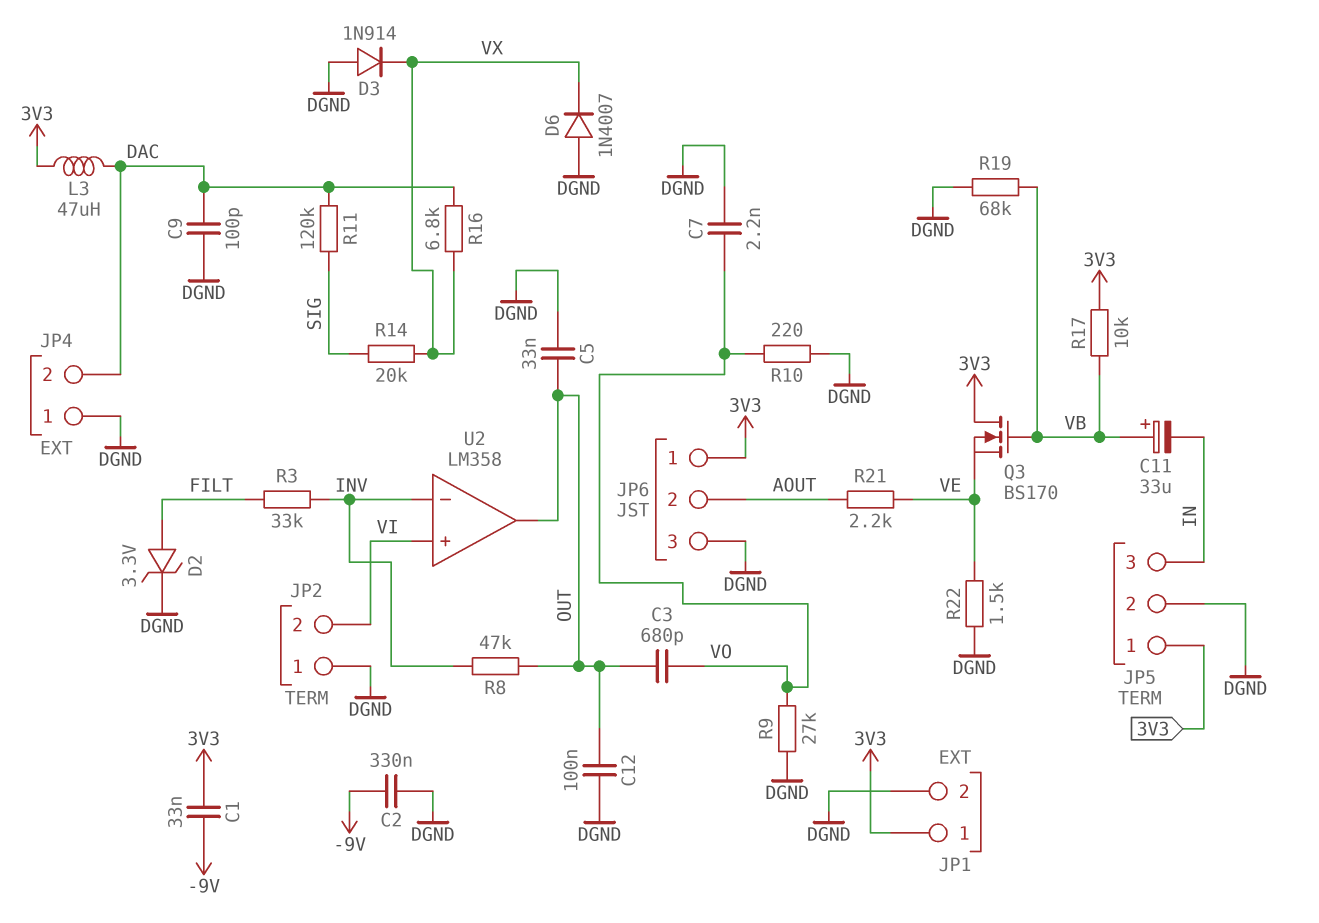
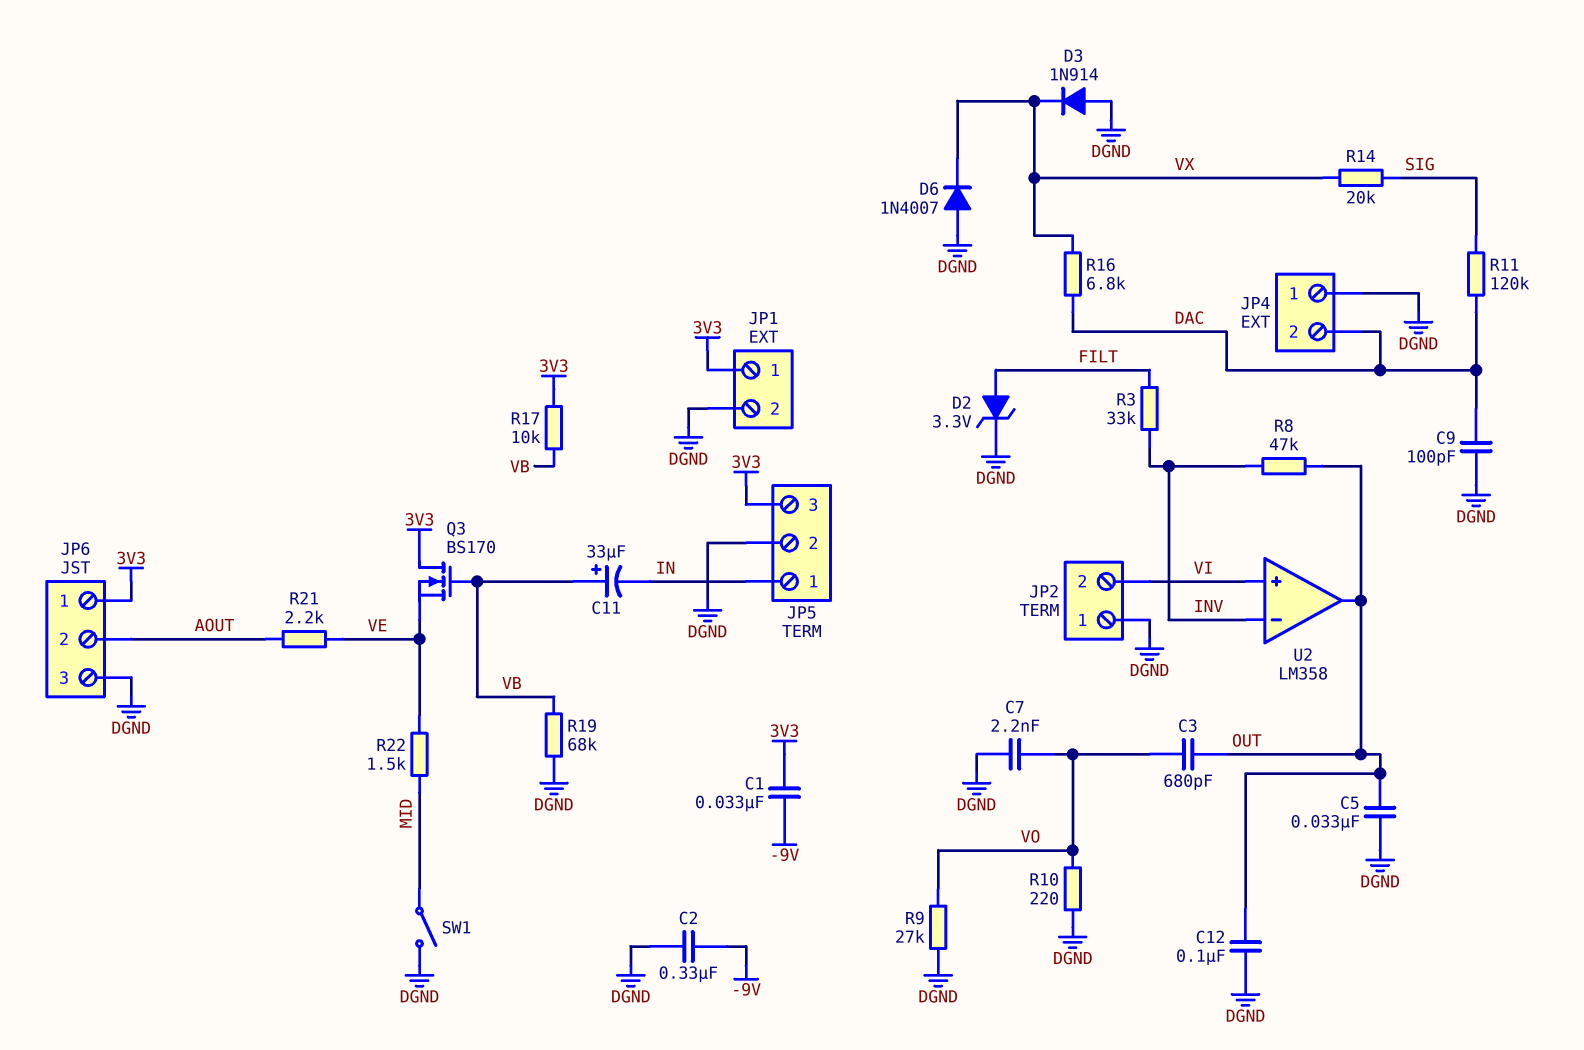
JP5 pin 1: 3V3 -> IN
JP5 pin 3: IN -> 3V3
L3: 47uH (3V3, DAC) -> none
R22: 1.5k (DGND, VE) -> 1.5k (MID, VE)
SW1: none -> switch (DGND, MID)

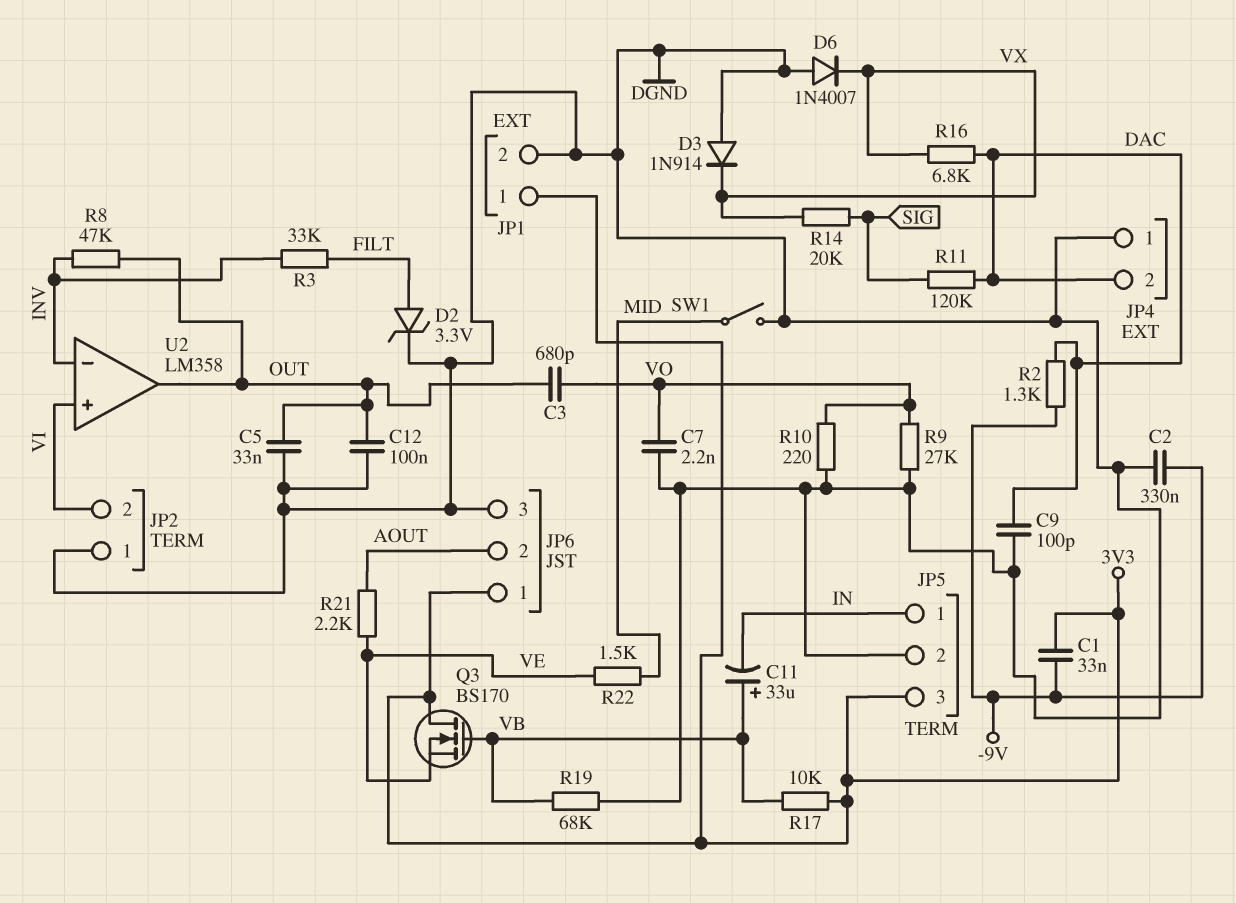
R2: none -> 1.3k (-9V, DAC)

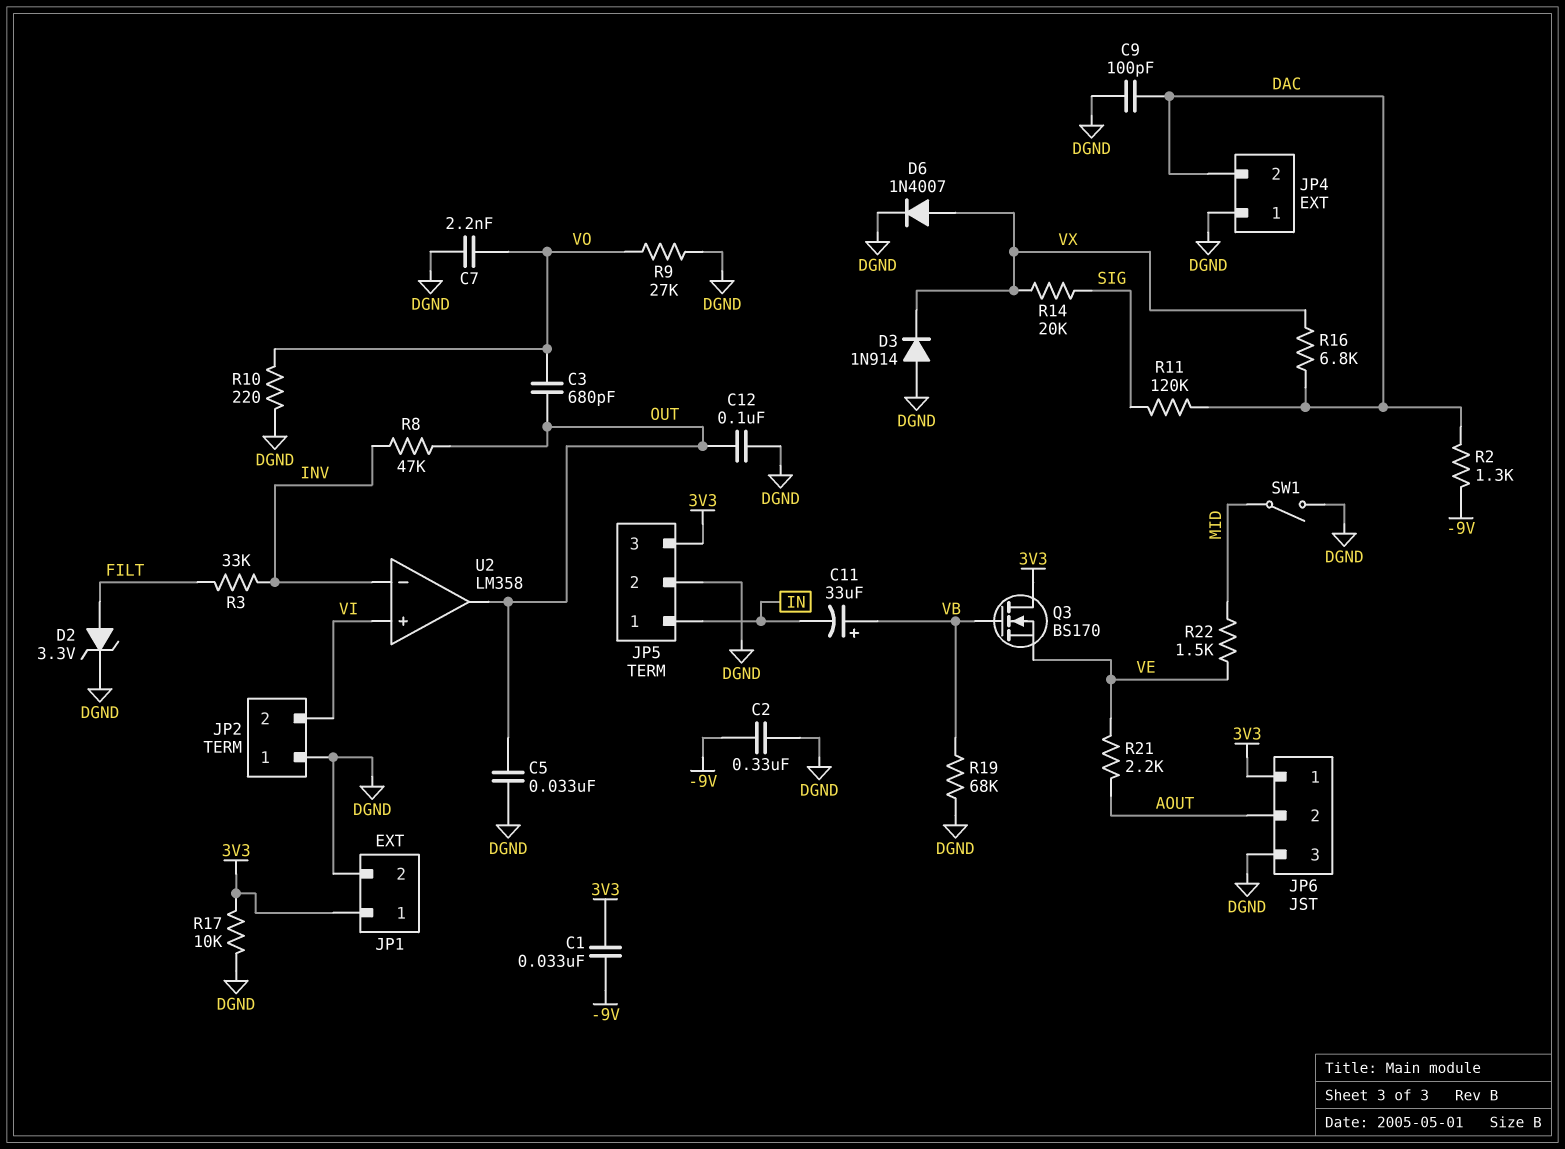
D6: diode 1N4007 (A DGND, K VX) -> diode 1N4007 (A VX, K DGND)
R17: 10k (3V3, VB) -> 10k (3V3, DGND)

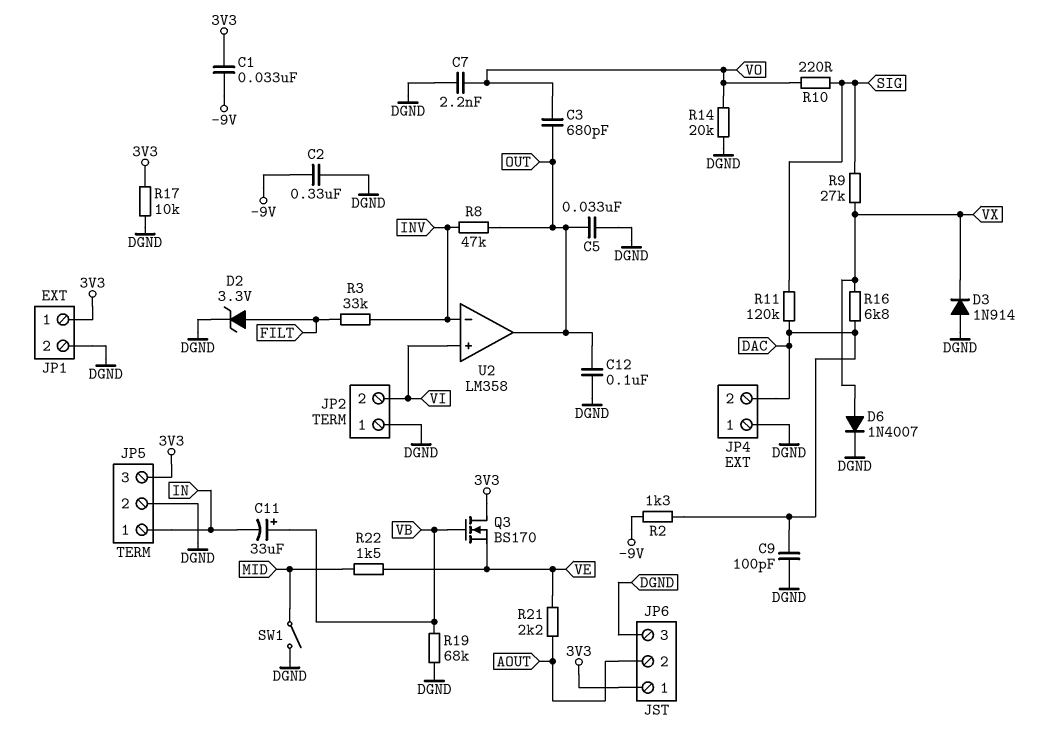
R9: 27k (DGND, VO) -> 27k (SIG, VX)
R10: 220 (DGND, VO) -> 220 (SIG, VO)
R14: 20k (SIG, VX) -> 20k (DGND, VO)

